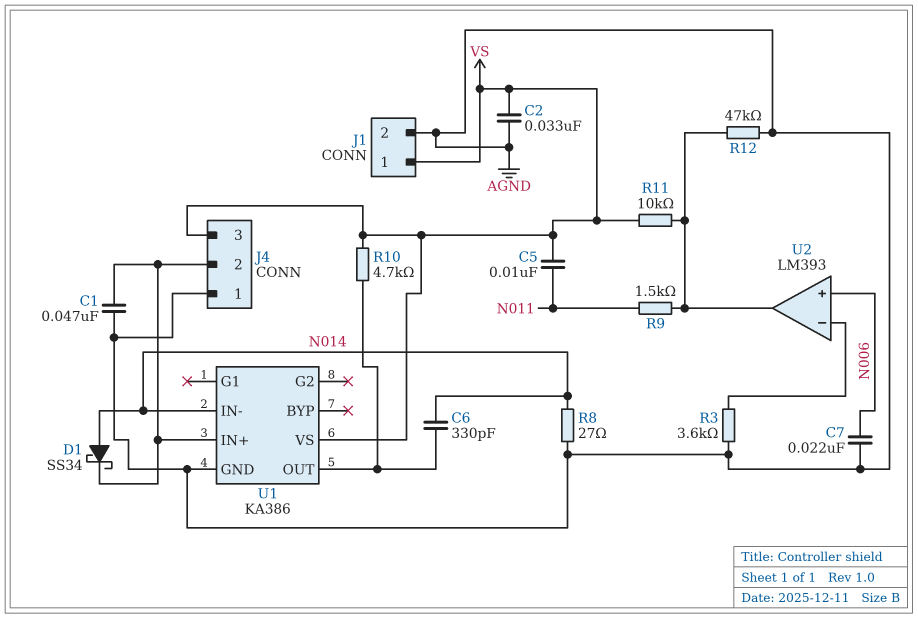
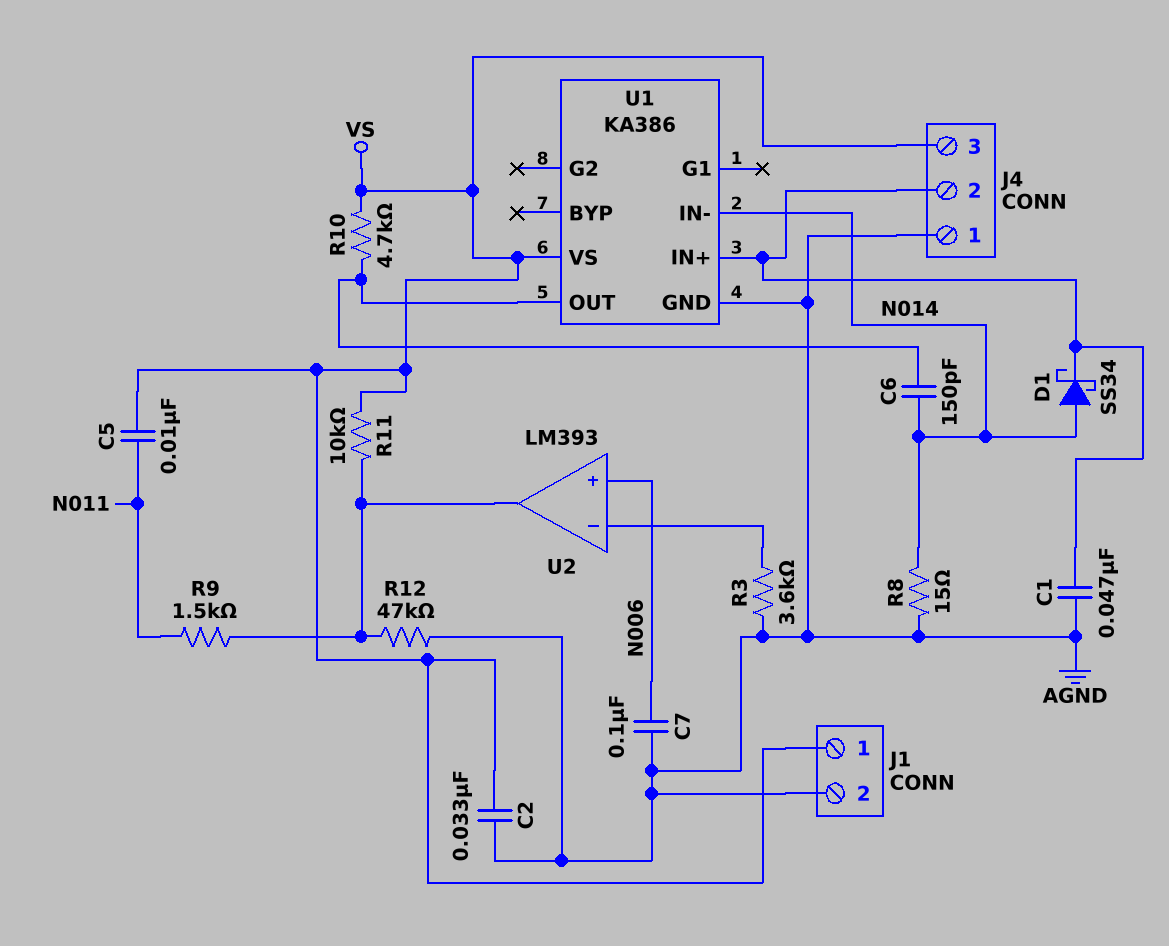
C6: 330pF (N014, U1/OUT) -> 150pF (N014, U1/OUT)
C7: 22nF (AGND, N006) -> 100nF (AGND, N006)
R8: 27 (AGND, N014) -> 15 (AGND, N014)

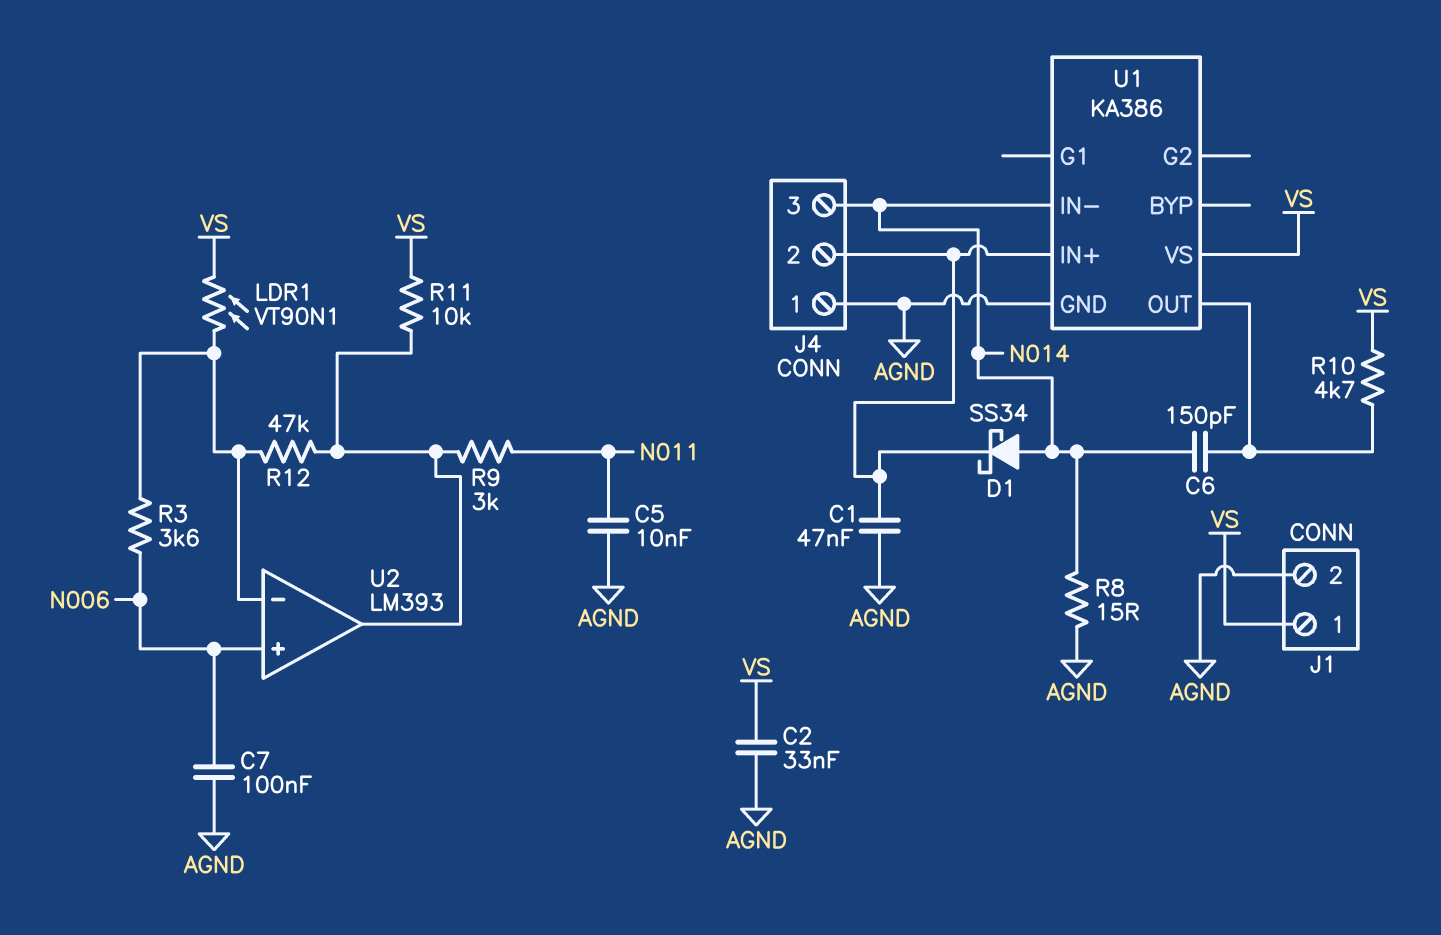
C5: 10nF (N011, VS) -> 10nF (AGND, N011)
J4 pin 3: VS -> N014
LDR1: none -> VT90N1 (U2/in-, VS)
R3: 3.6k (AGND, U2/in-) -> 3.6k (N006, U2/in-)
R9: 1.5k (N011, U2/out) -> 3k (N011, U2/out)
R12: 47k (AGND, U2/out) -> 47k (U2/in-, U2/out)

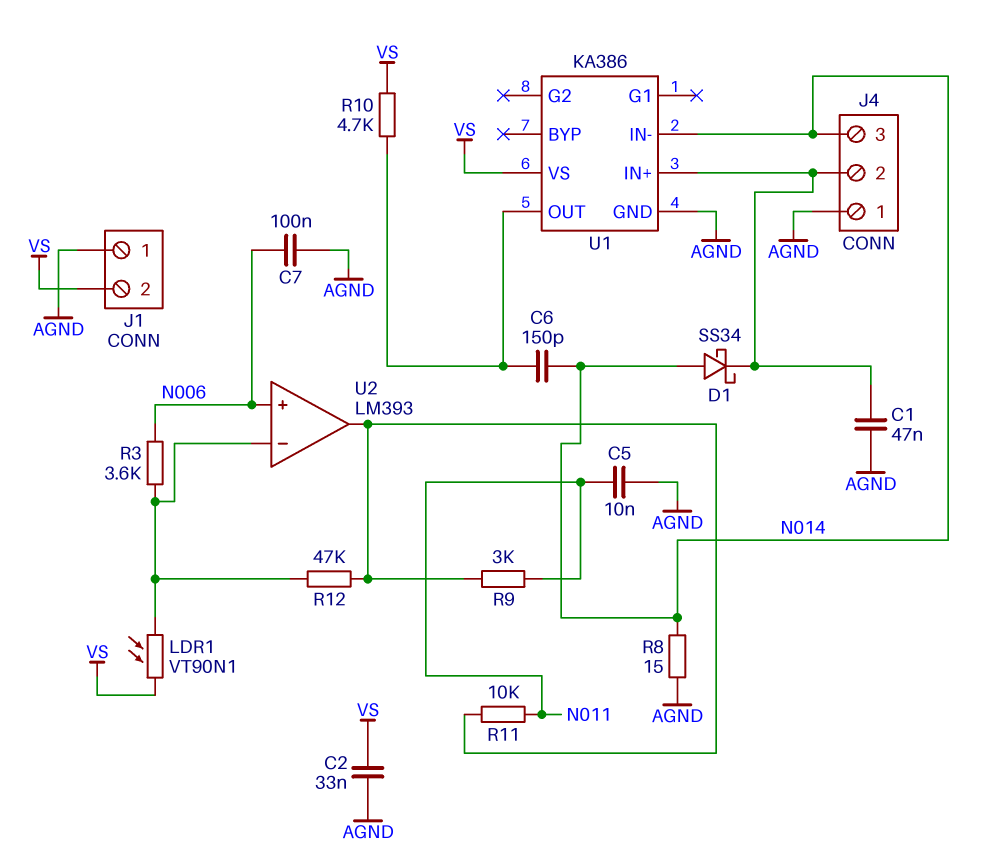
J1 pin 1: VS -> AGND
J1 pin 2: AGND -> VS
R11: 10k (U2/out, VS) -> 10k (N011, U2/out)

